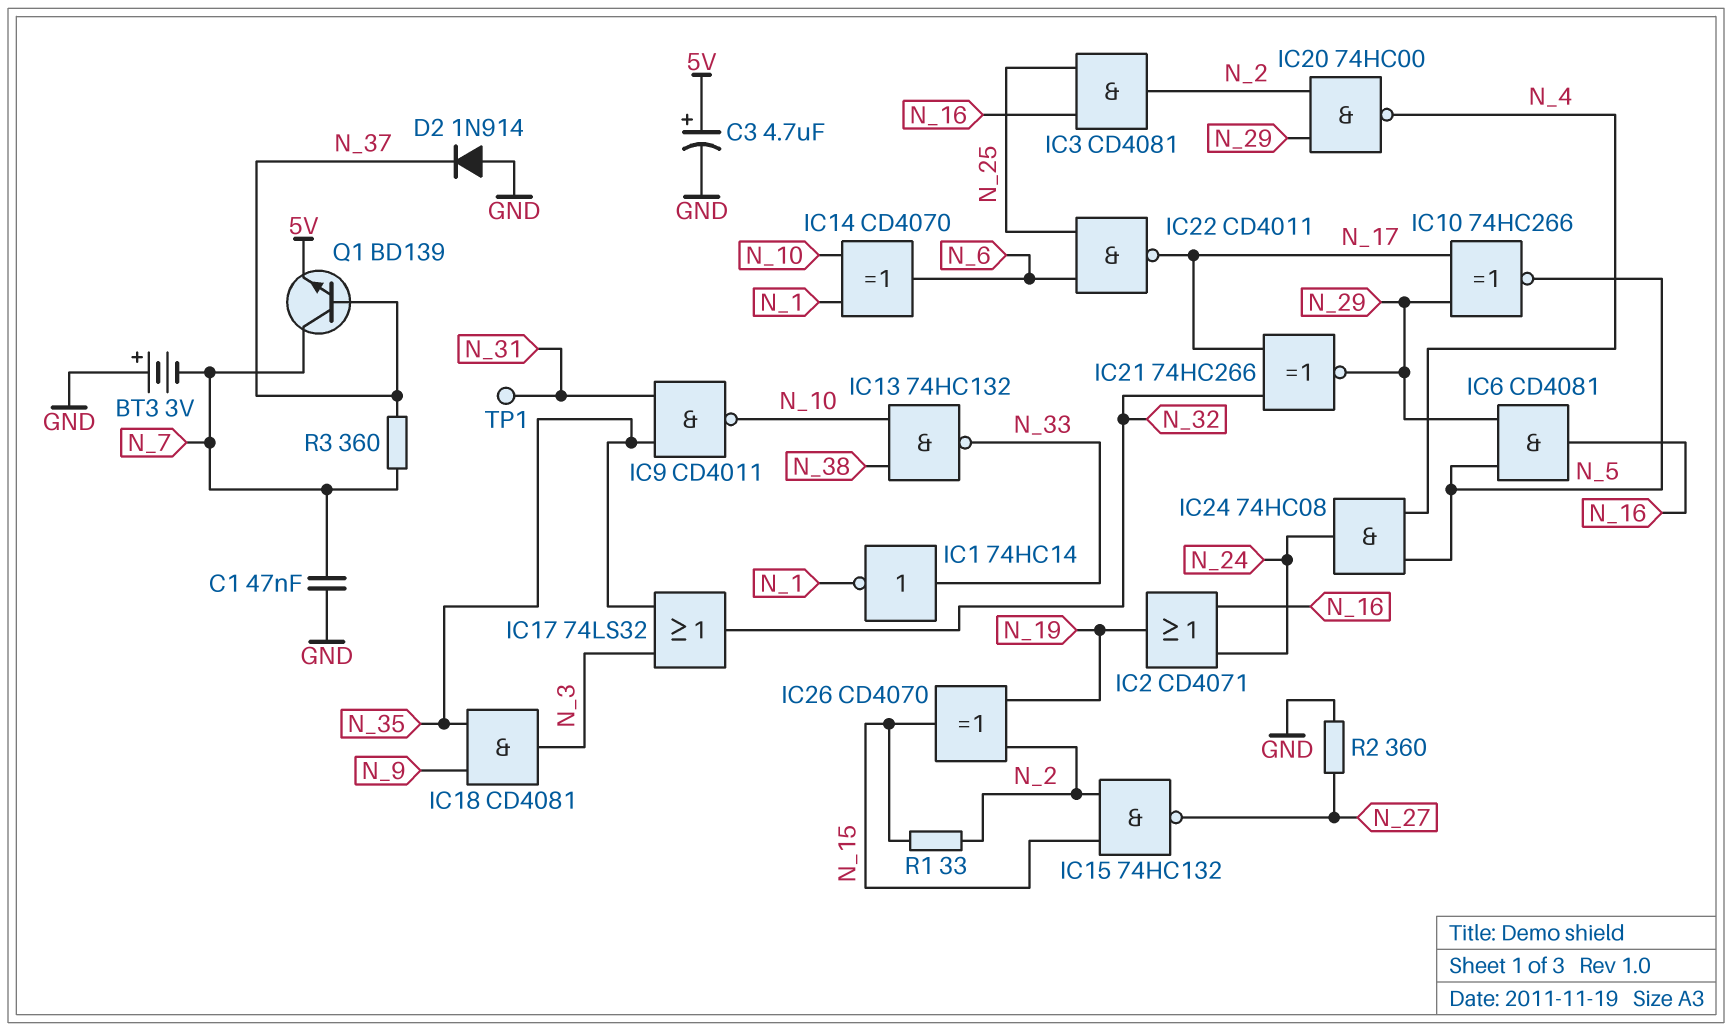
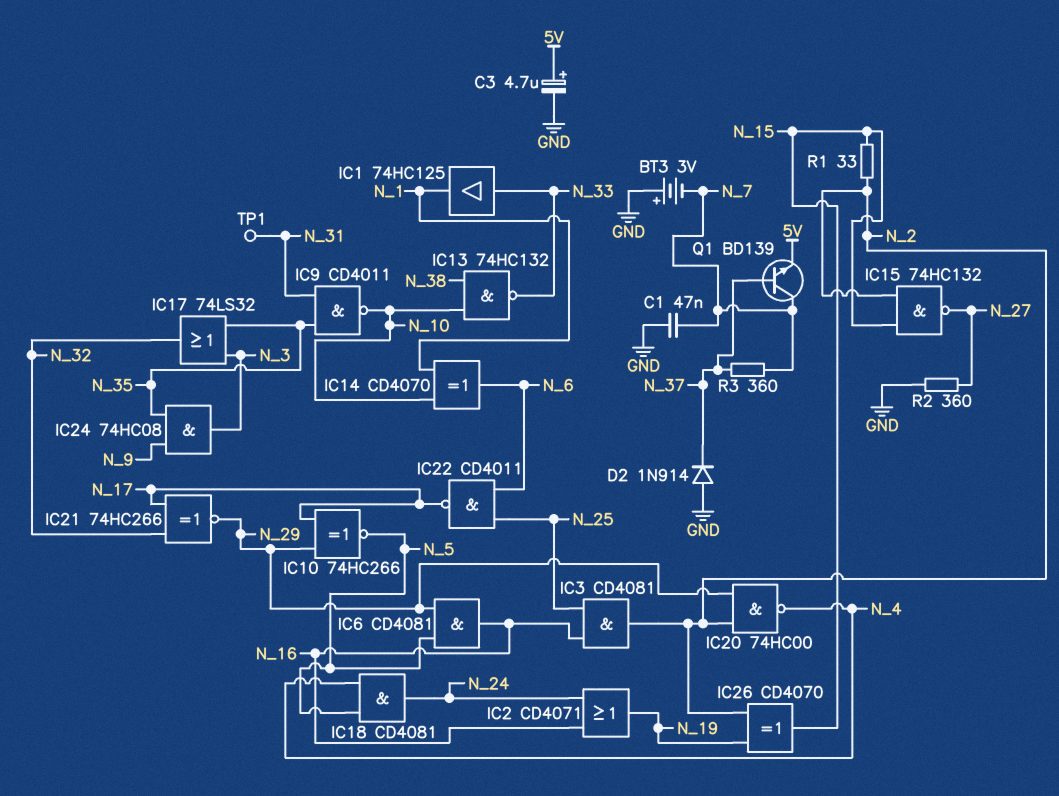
IC1: NOT 74HC14 (in N_33, out N_1) -> buffer 74HC125 (in N_33, out N_1)
IC18: AND CD4081 (in N_9, in N_35, out N_3) -> AND CD4081 (in N_4, in N_5, out N_24)
IC24: AND 74HC08 (in N_4, in N_5, out N_24) -> AND 74HC08 (in N_9, in N_35, out N_3)

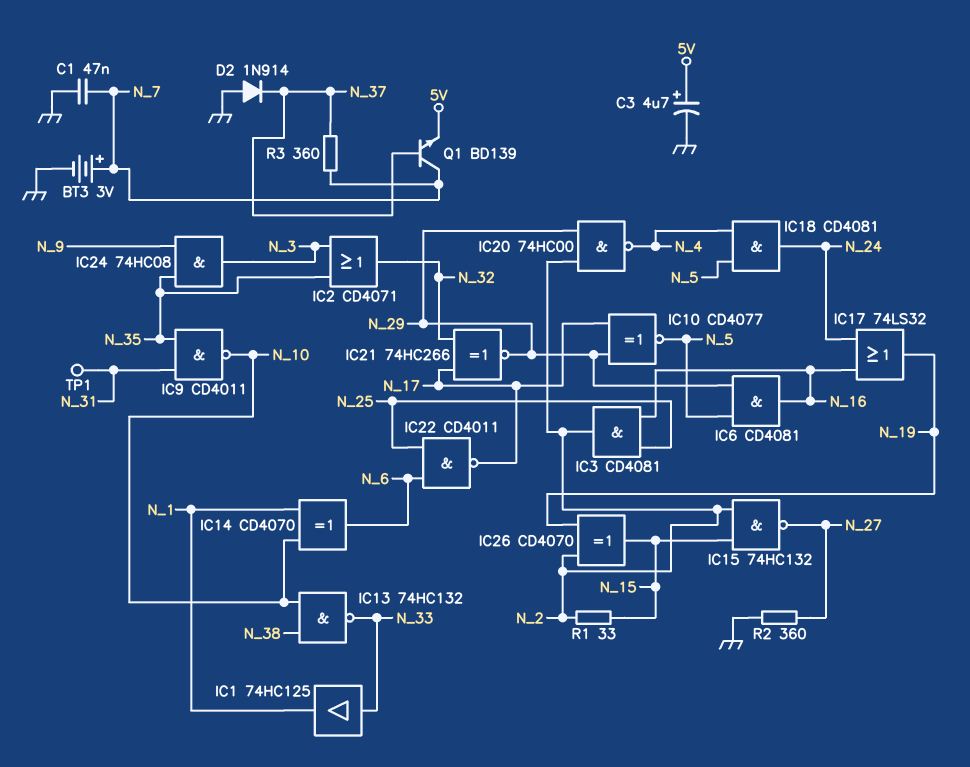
BT3: 3V (plus GND, minus N_7) -> 3V (plus N_7, minus GND)
IC2: OR CD4071 (in N_16, in N_24, out N_19) -> OR CD4071 (in N_3, in N_35, out N_32)
IC10: XNOR 74HC266 (in N_17, in N_29, out N_5) -> XNOR CD4077 (in N_17, in N_29, out N_5)
IC17: OR 74LS32 (in N_3, in N_35, out N_32) -> OR 74LS32 (in N_16, in N_24, out N_19)

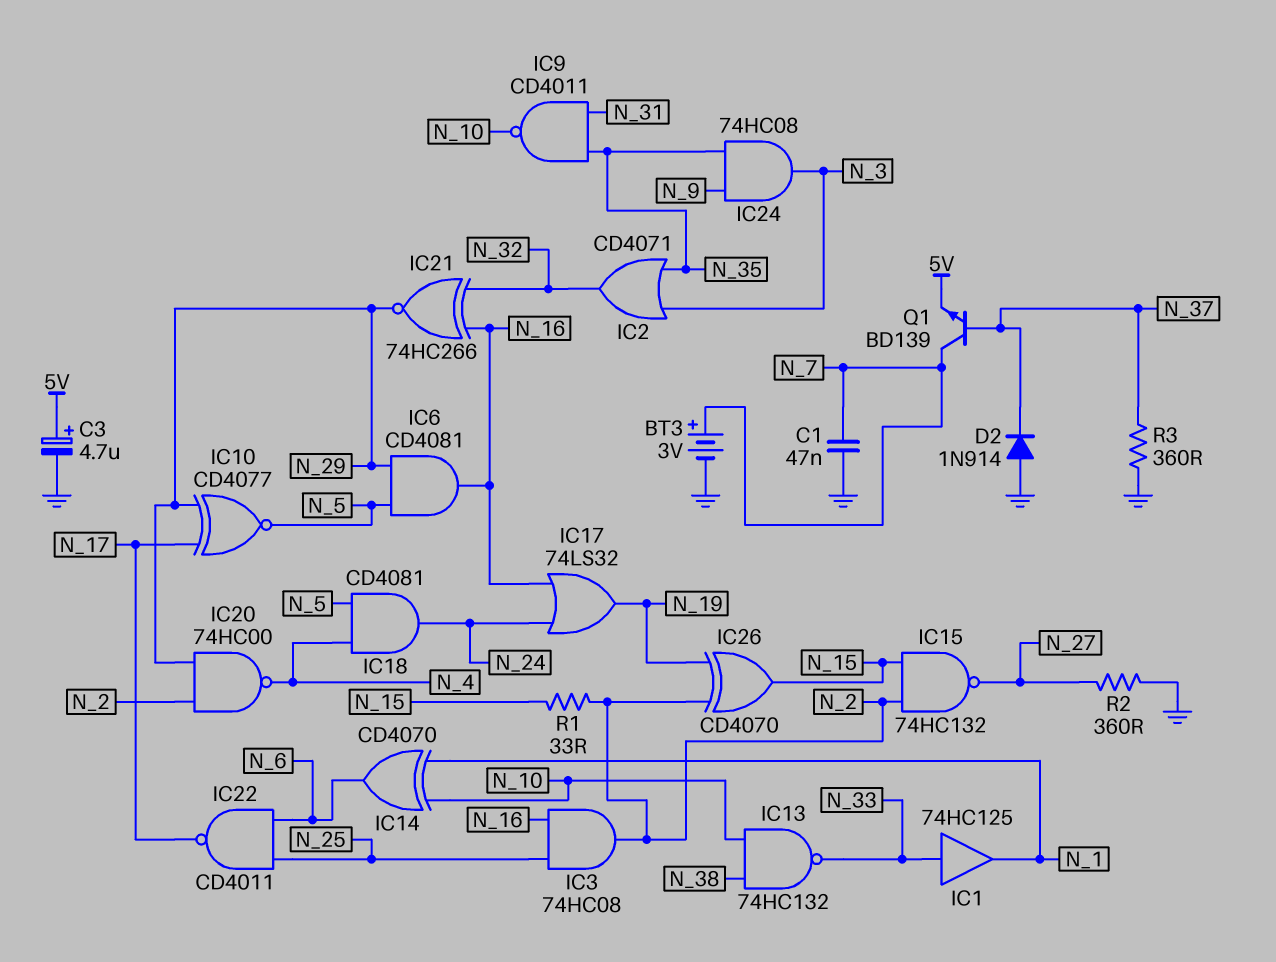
IC3: AND CD4081 (in N_16, in N_25, out N_2) -> AND 74HC08 (in N_16, in N_25, out N_2)
IC21: XNOR 74HC266 (in N_17, in N_32, out N_29) -> XNOR 74HC266 (in N_16, in N_32, out N_29)
R3: 360 (N_7, N_37) -> 360 (GND, N_37)
TP1: test point (N_31) -> none

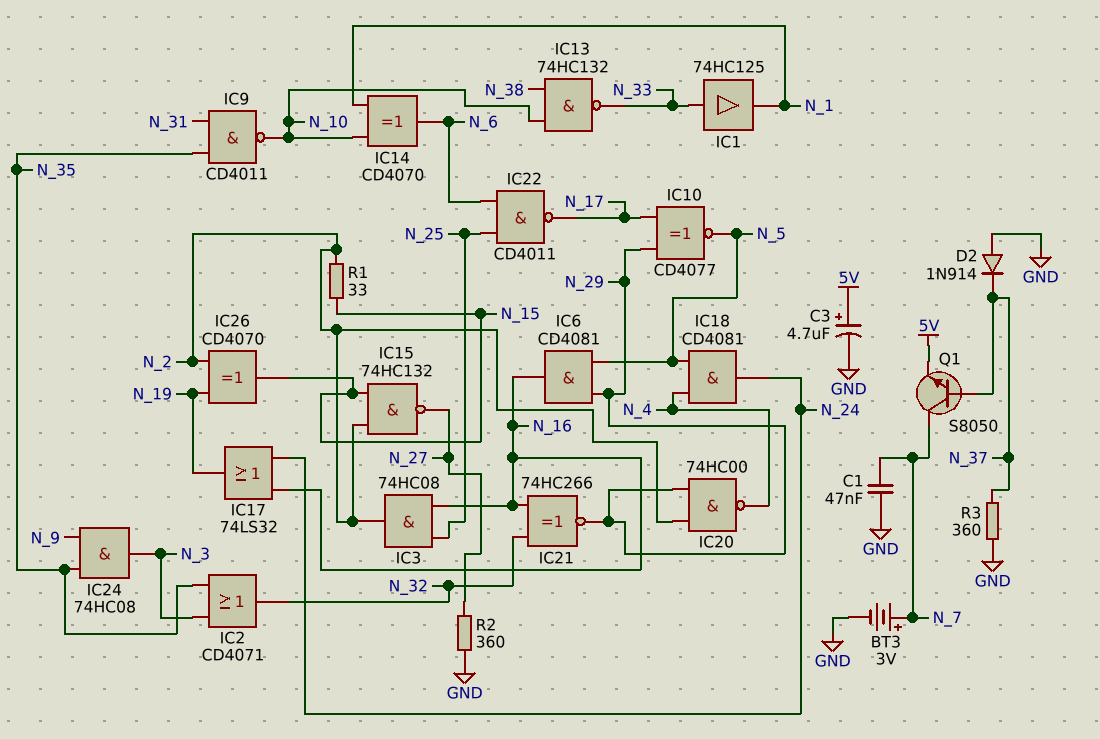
Q1: NPN BD139 (B N_37, C N_7, E 5V) -> NPN S8050 (B N_37, C N_7, E 5V)

